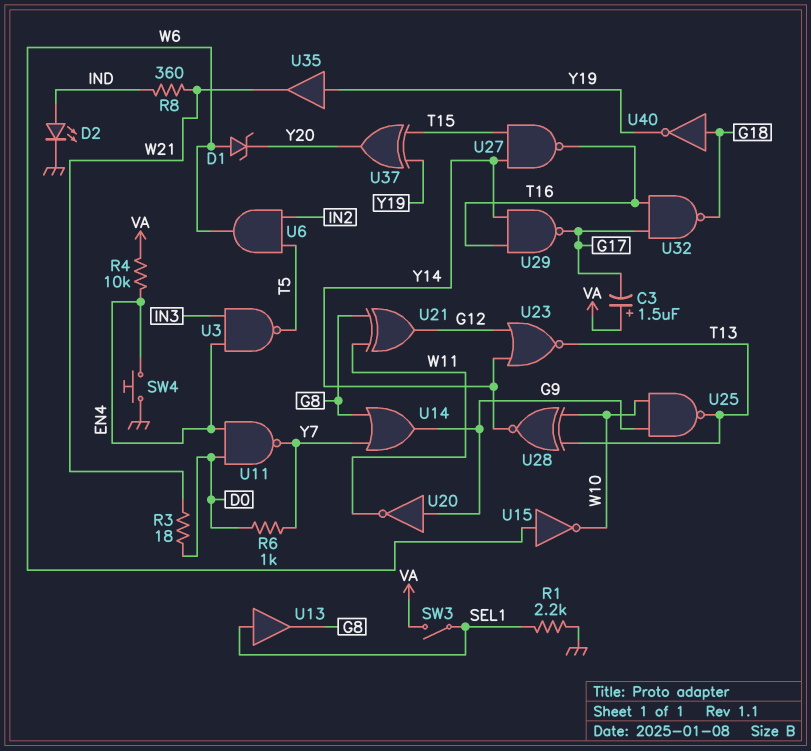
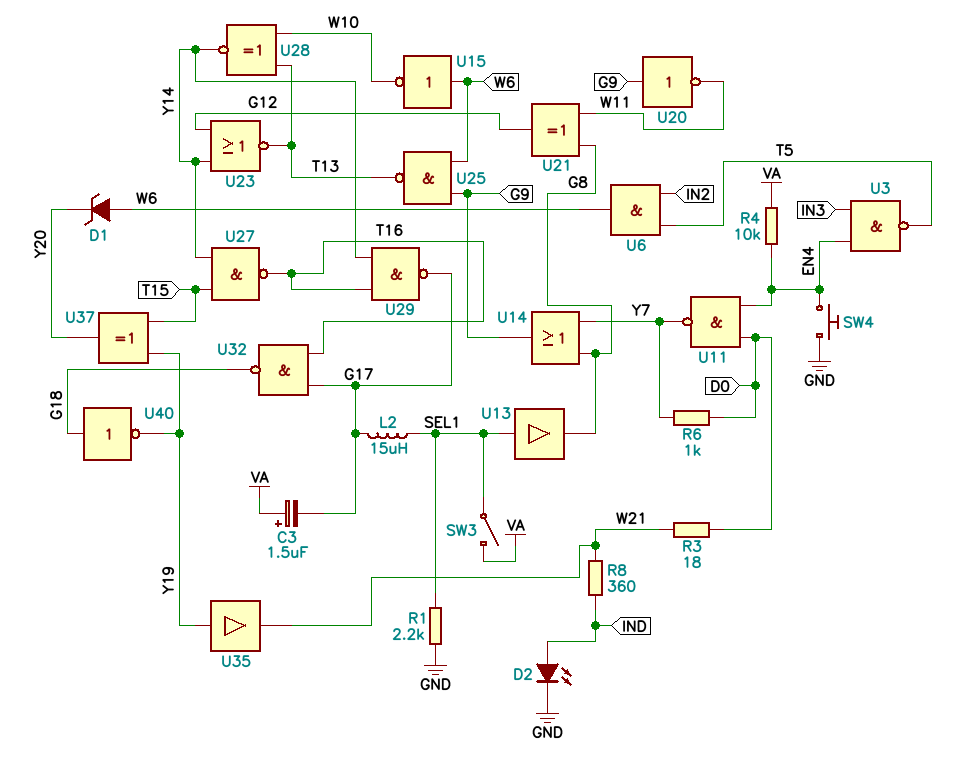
L2: none -> 15uH (G17, SEL1)
U25: NAND (in G9, in W10, out T13) -> NAND (in G9, in W6, out T13)

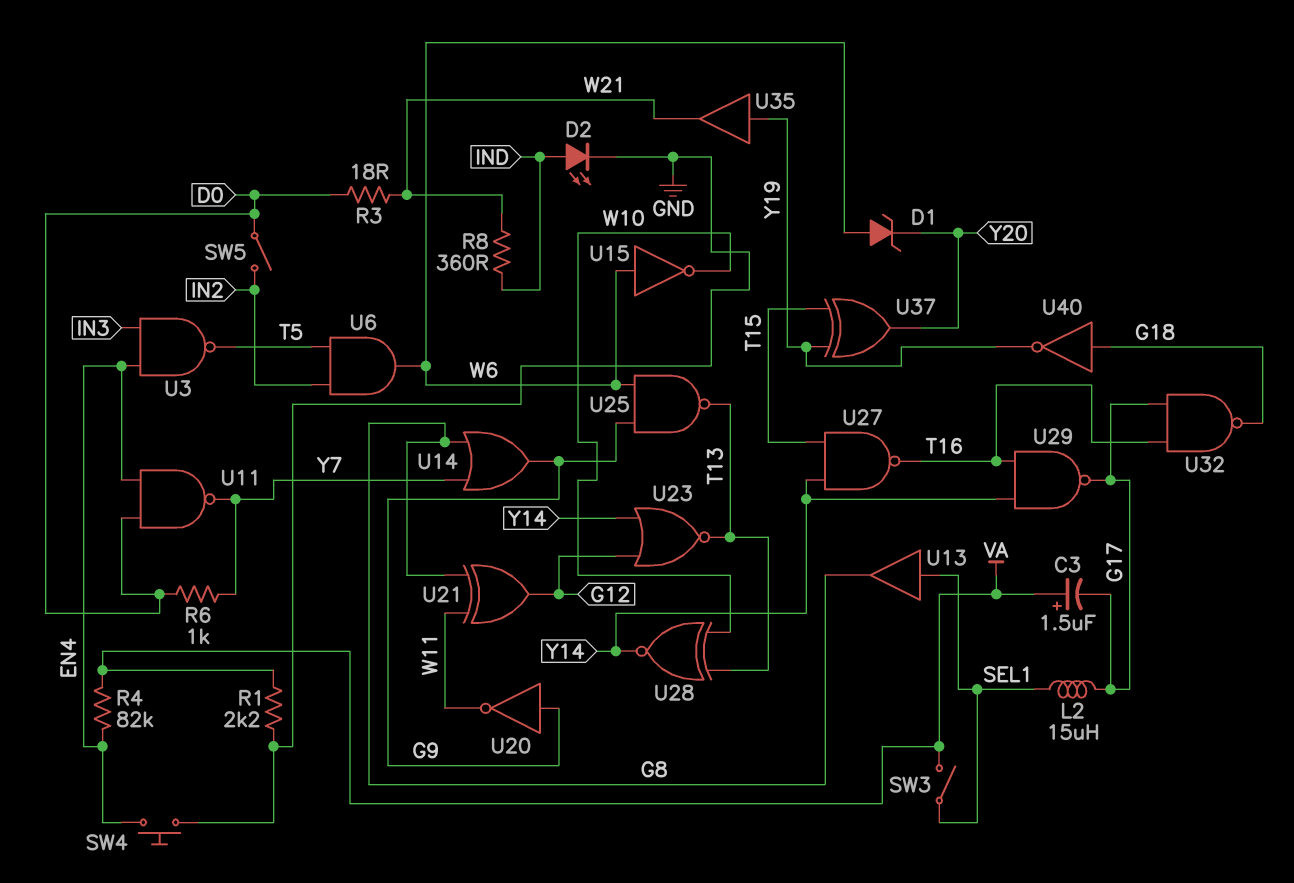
R1: 2.2k (GND, SEL1) -> 2.2k (GND, VA)
R4: 10k (EN4, VA) -> 82k (EN4, VA)
SW5: none -> switch (D0, IN2)

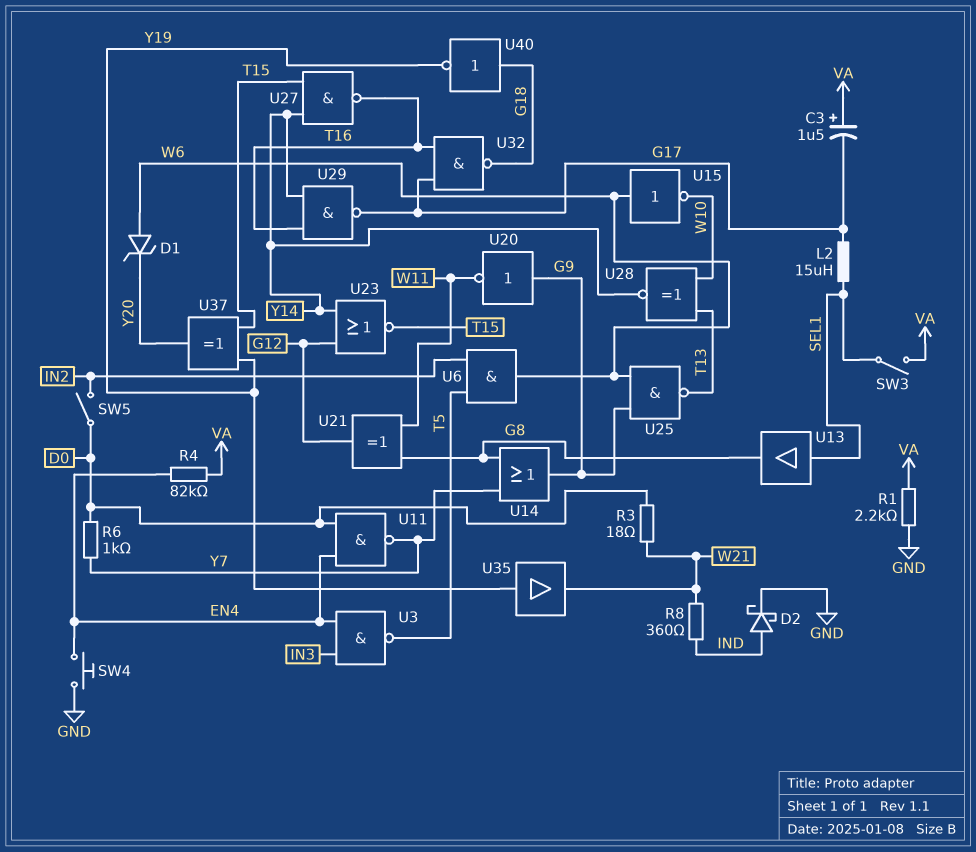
D2: LED (A IND, K GND) -> schottky (A IND, K GND)
U23: NOR (in G12, in Y14, out T13) -> NOR (in G12, in Y14, out T15)

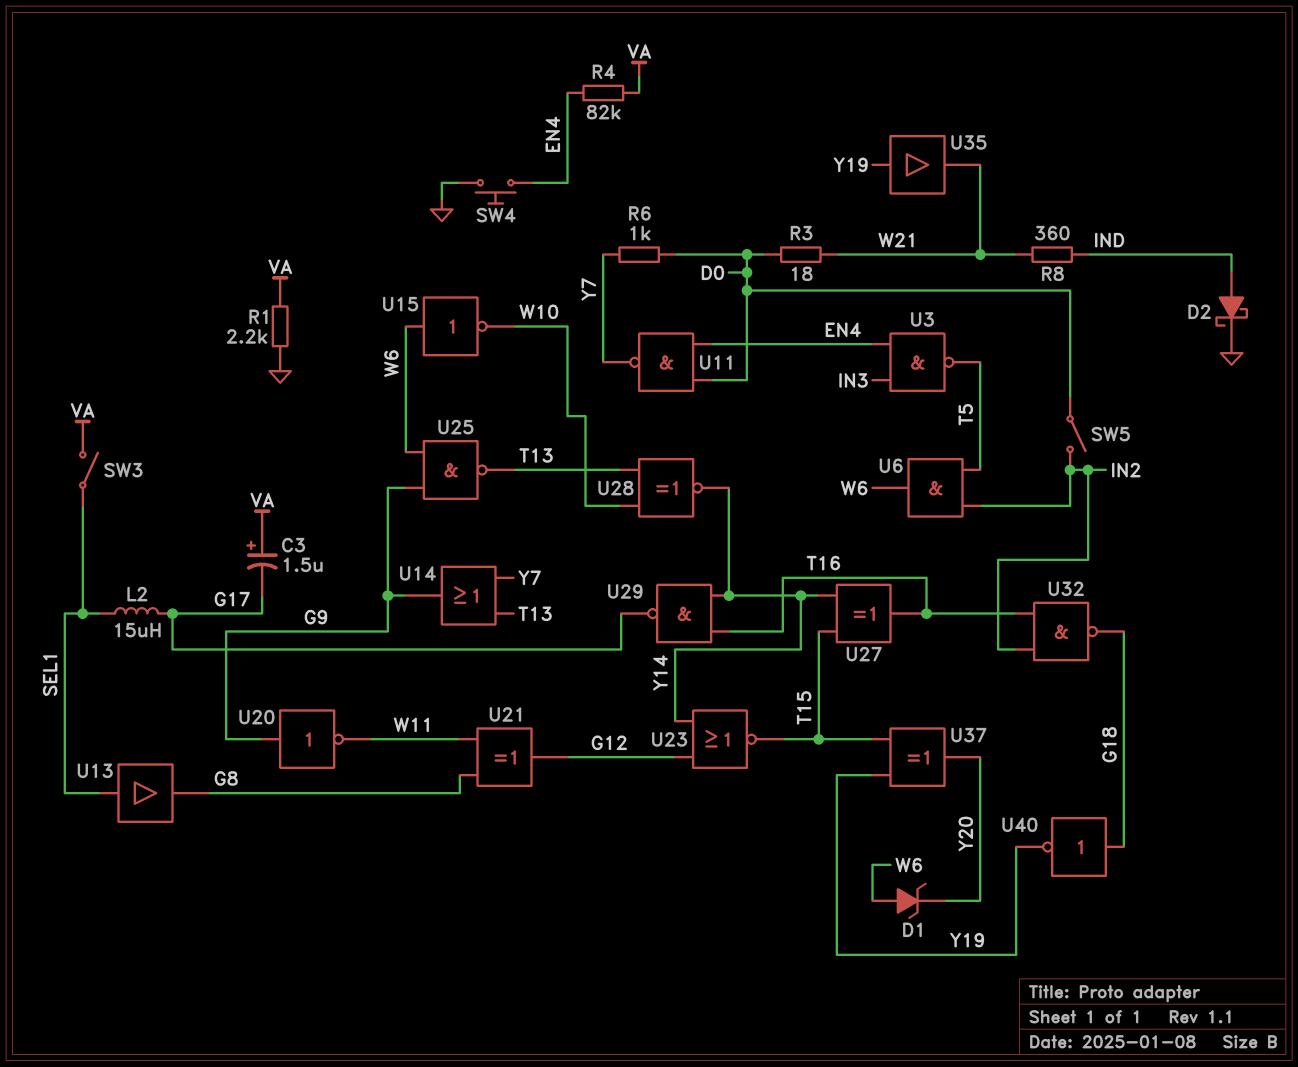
U14: OR (in G8, in Y7, out G9) -> OR (in T13, in Y7, out G9)
U27: NAND (in T15, in Y14, out T16) -> XOR (in T15, in Y14, out T16)
U32: NAND (in G17, in T16, out G18) -> NAND (in IN2, in T16, out G18)

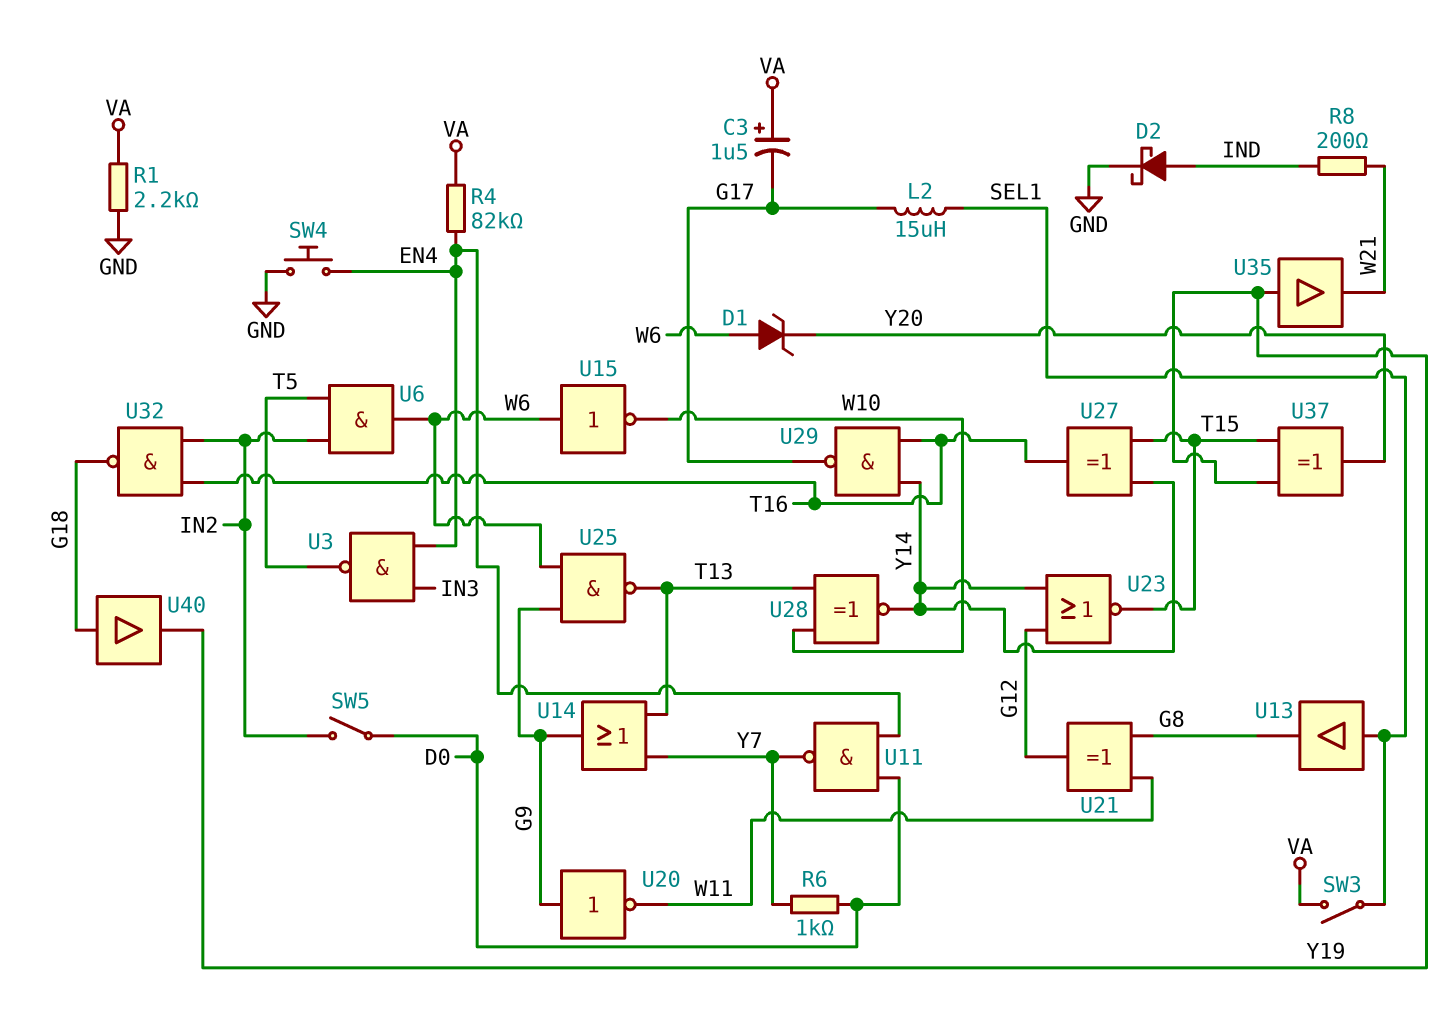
R3: 18 (D0, W21) -> none
R8: 360 (IND, W21) -> 200 (IND, W21)
U40: NOT (in G18, out Y19) -> buffer (in G18, out Y19)

